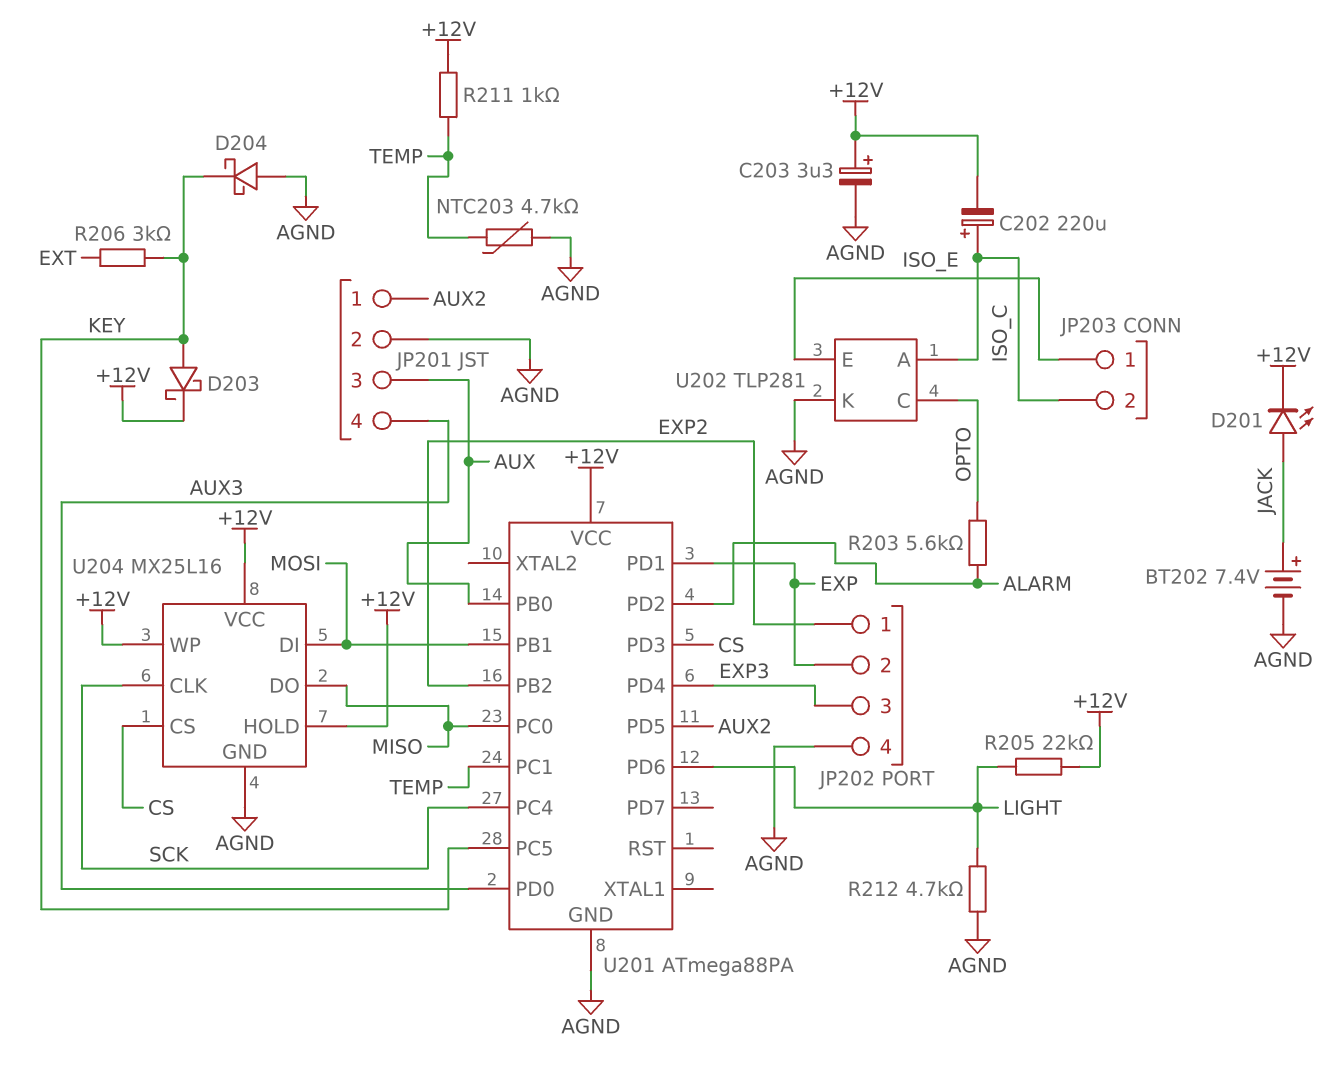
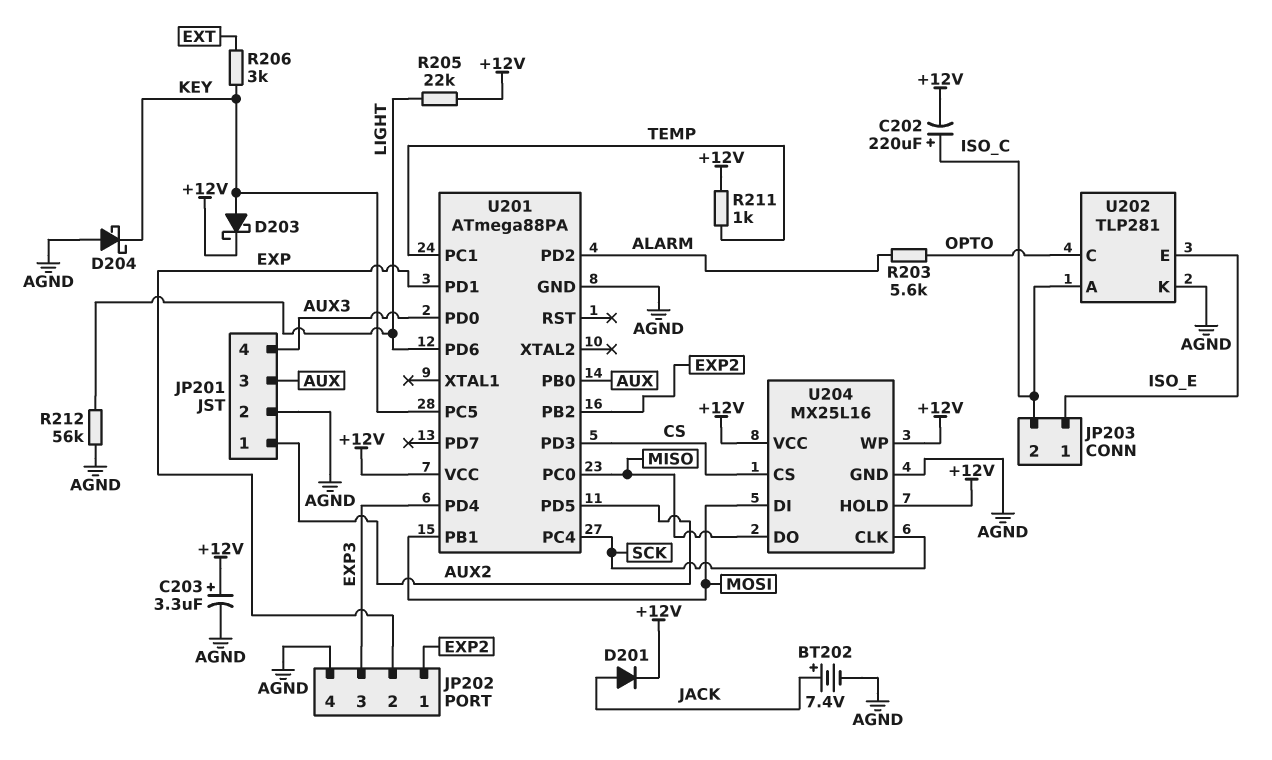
D201: LED (A JACK, K +12V) -> diode (A JACK, K +12V)
NTC203: 4.7k (AGND, TEMP) -> none
R212: 4.7k (AGND, LIGHT) -> 56k (AGND, LIGHT)

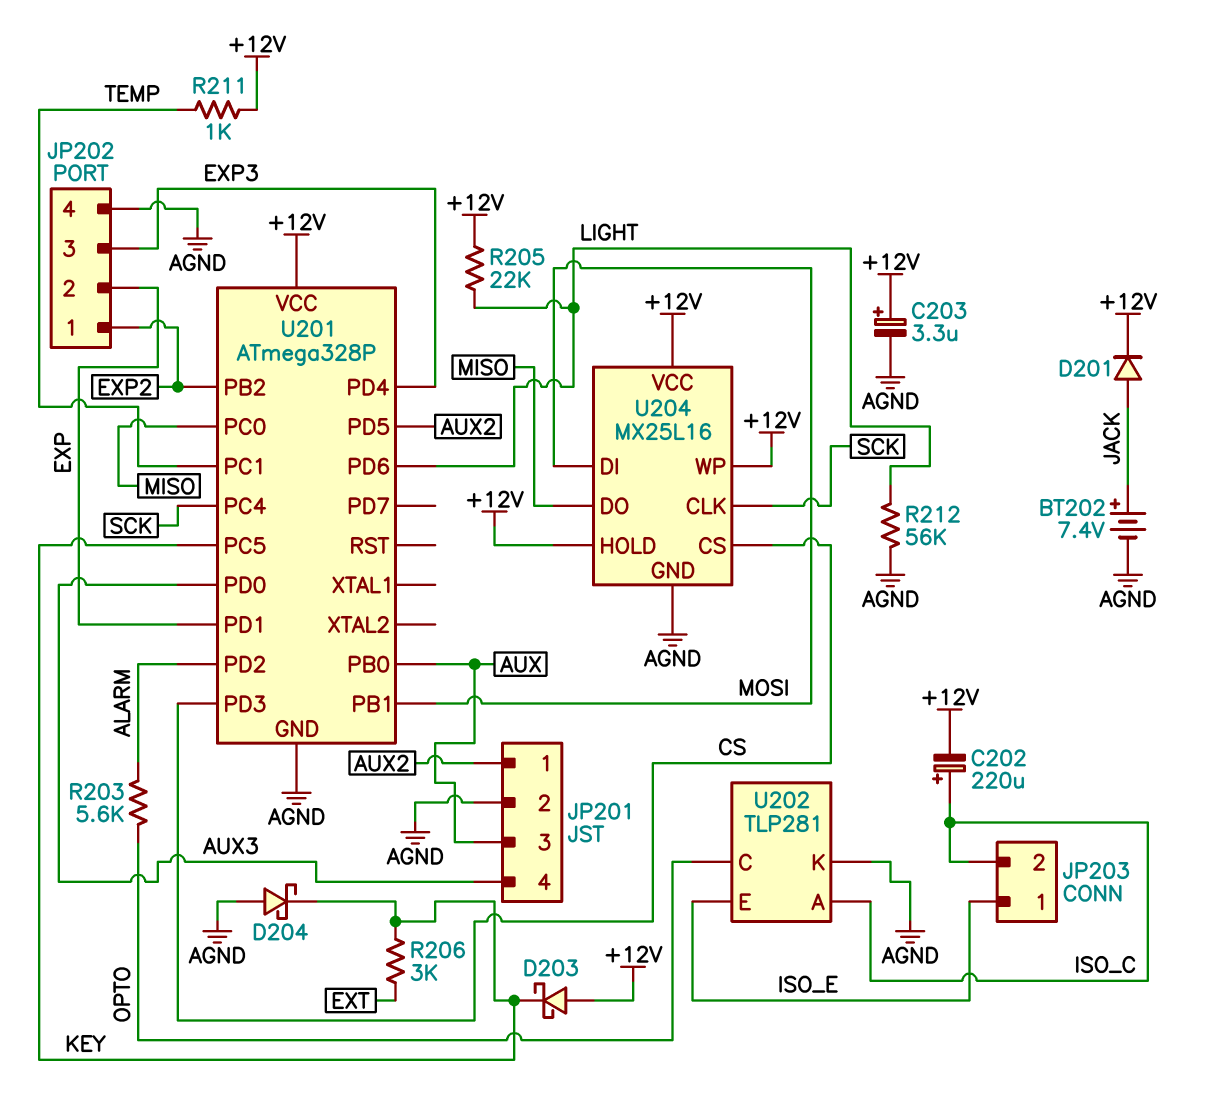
D203: schottky (A KEY, K +12V) -> schottky (A +12V, K KEY)
U201: ATmega88PA -> ATmega328P

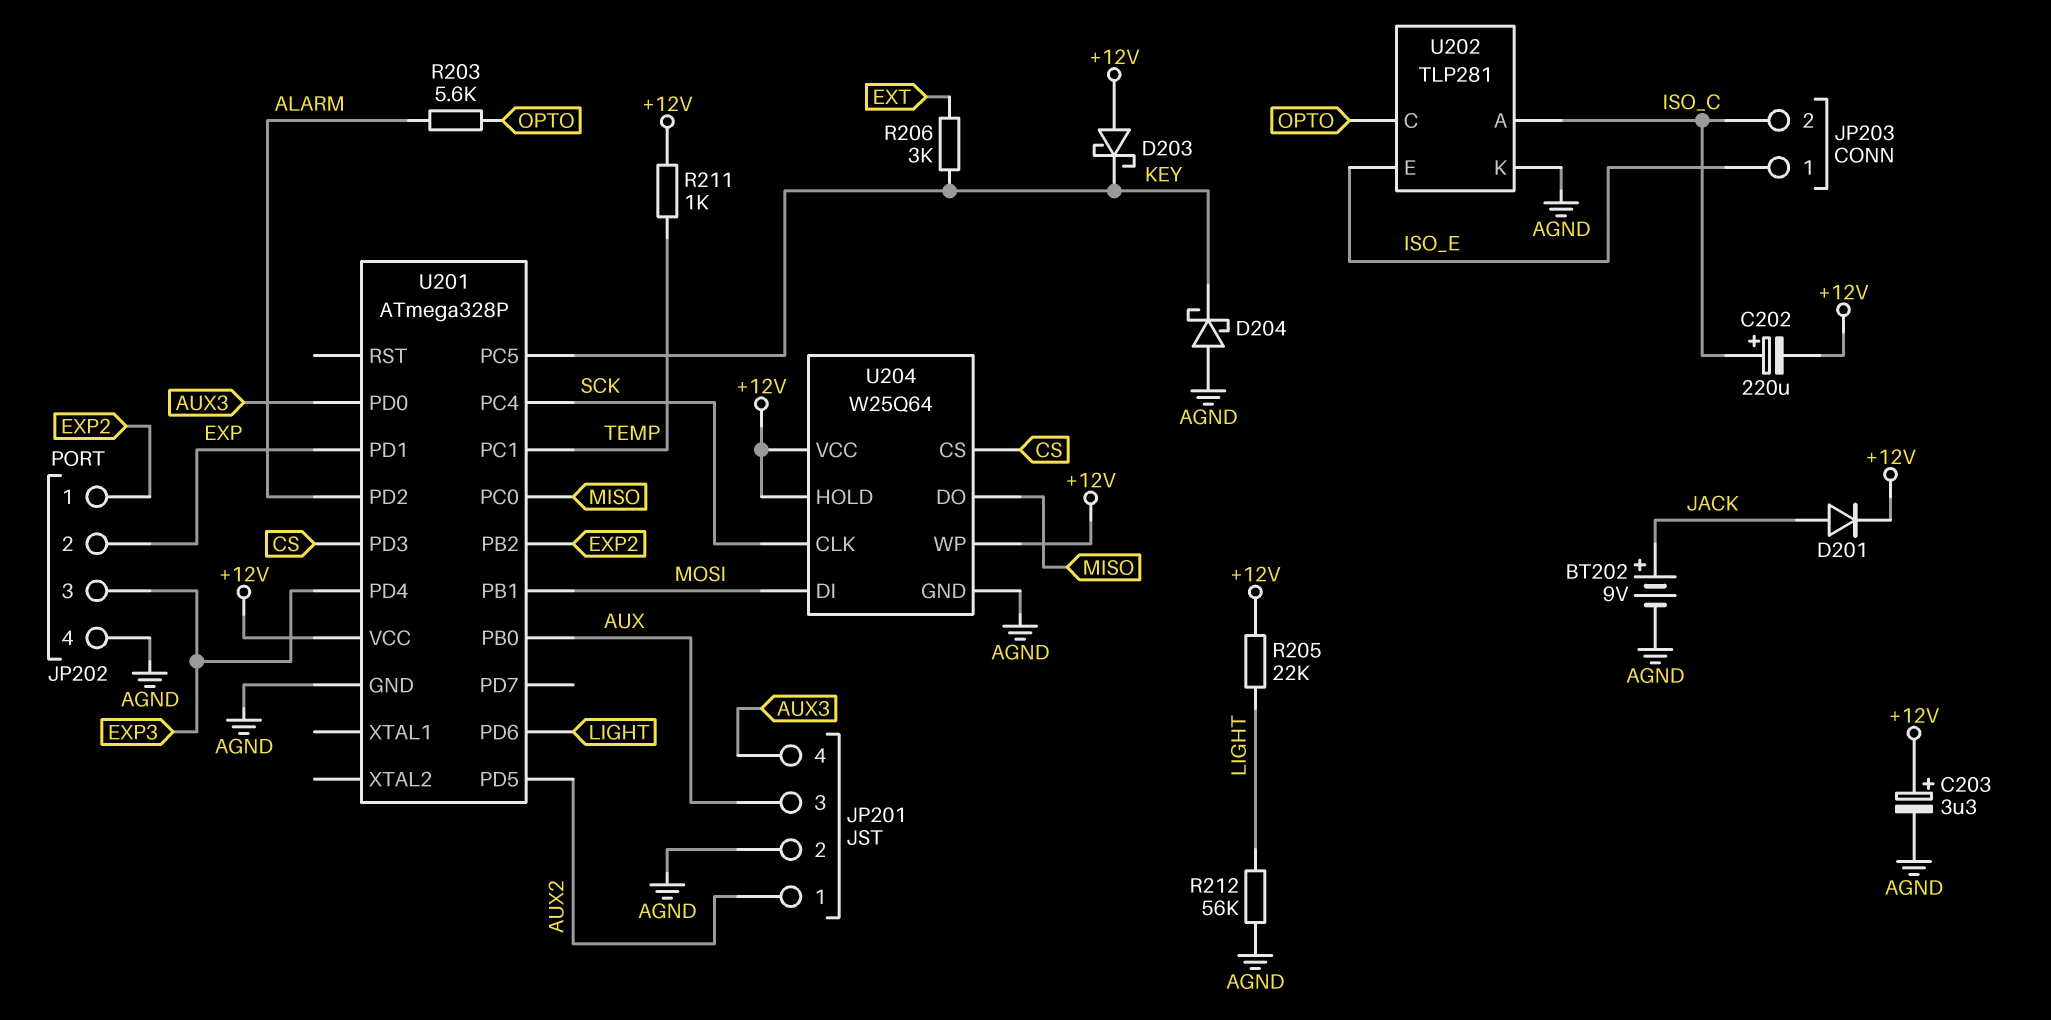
BT202: 7.4V (plus JACK, minus AGND) -> 9V (plus JACK, minus AGND)
U204: MX25L16 -> W25Q64

